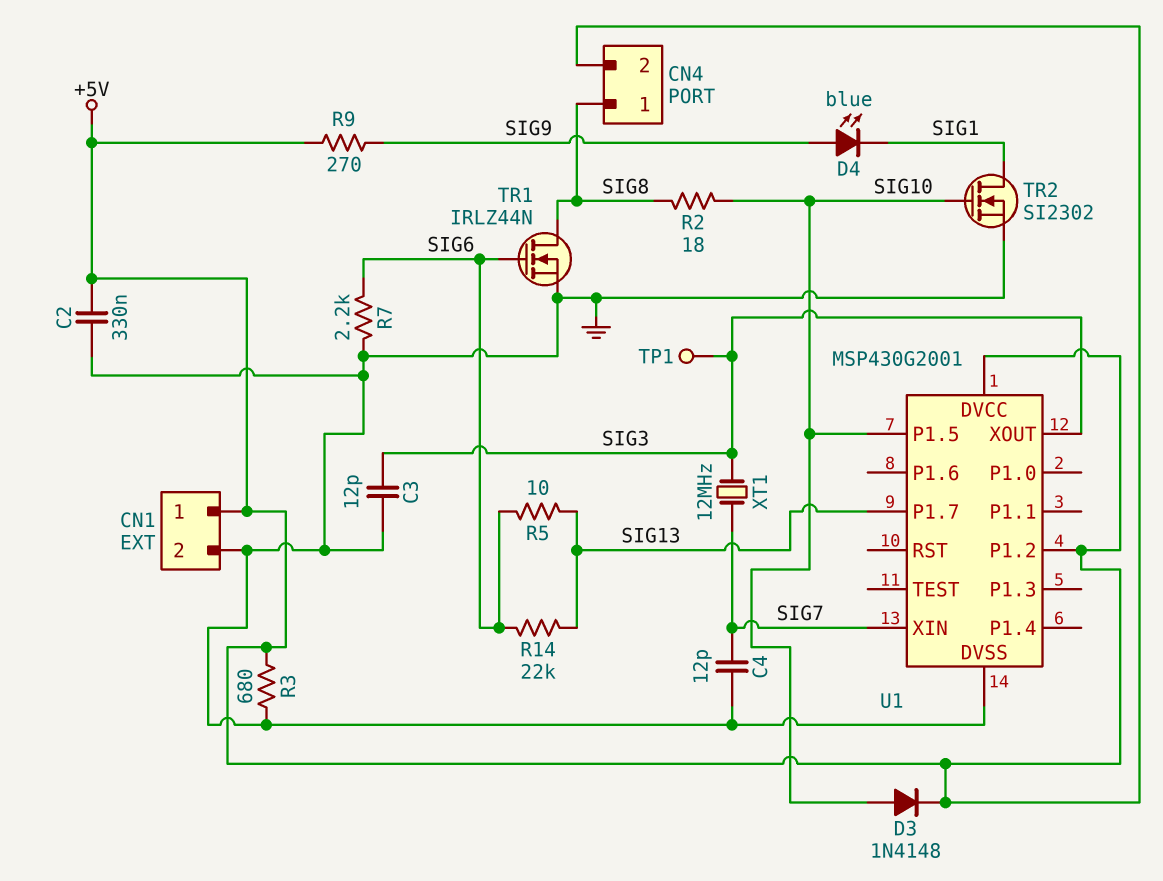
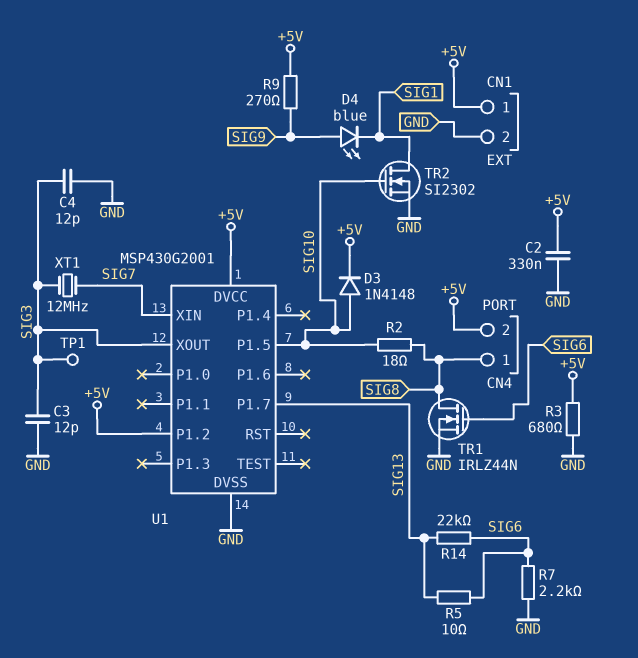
C4: 12pF (GND, SIG7) -> 12pF (GND, SIG3)

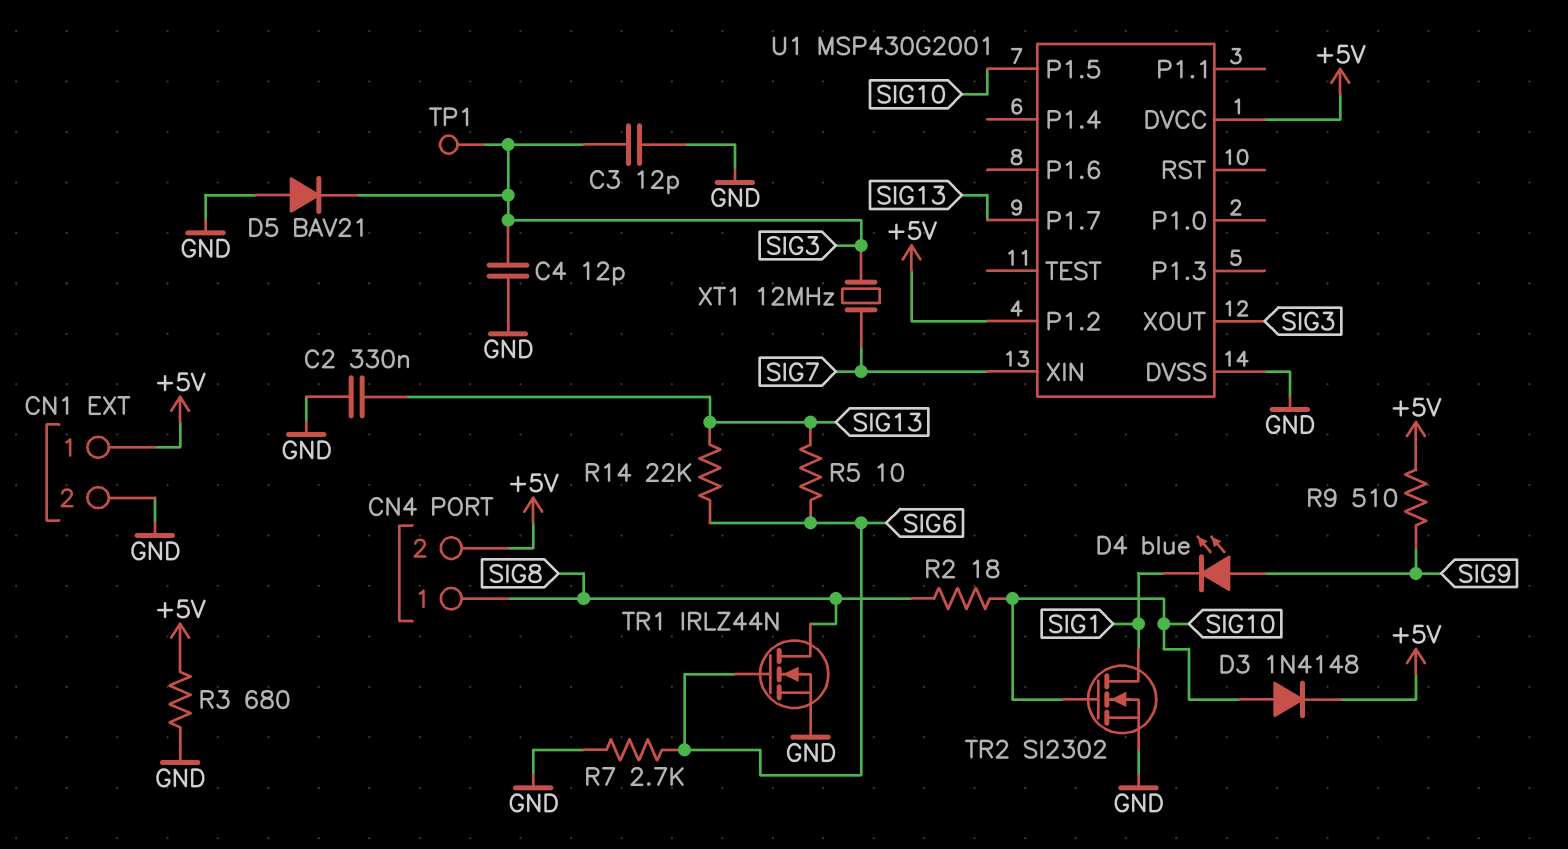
C2: 330nF (+5V, GND) -> 330nF (GND, SIG13)
D5: none -> diode BAV21 (A GND, K SIG3)
R7: 2.2k (GND, SIG6) -> 2.7k (GND, SIG6)
R9: 270 (+5V, SIG9) -> 510 (+5V, SIG9)

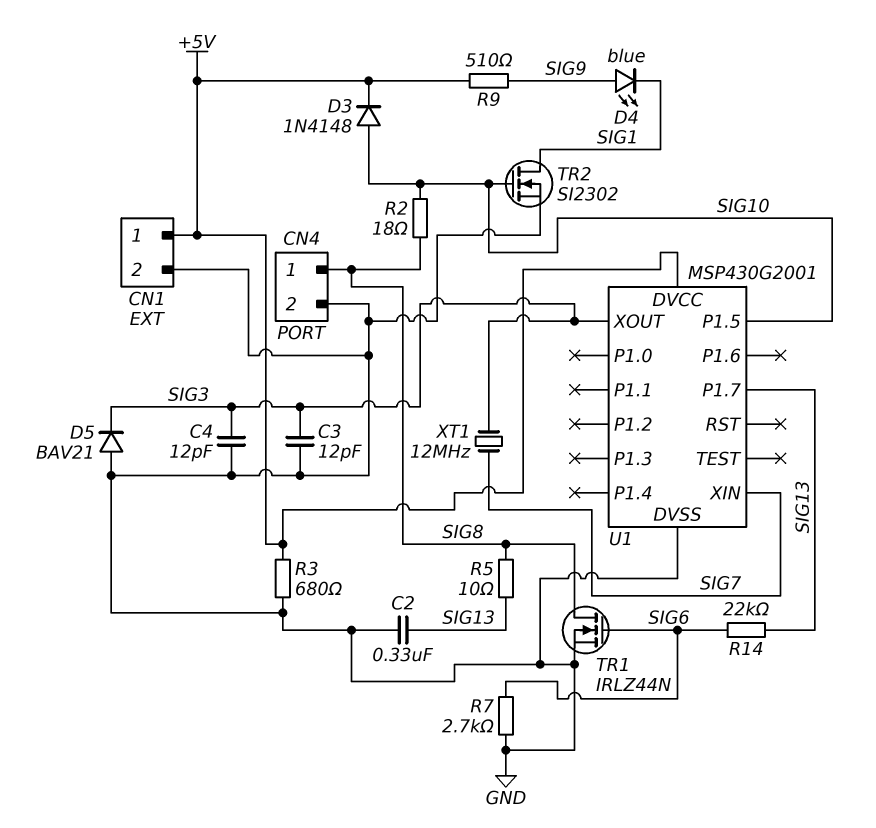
CN4 pin 2: +5V -> GND
R5: 10 (SIG6, SIG13) -> 10 (SIG8, SIG13)
TP1: test point (SIG3) -> none
U1 pin P1.2: +5V -> none

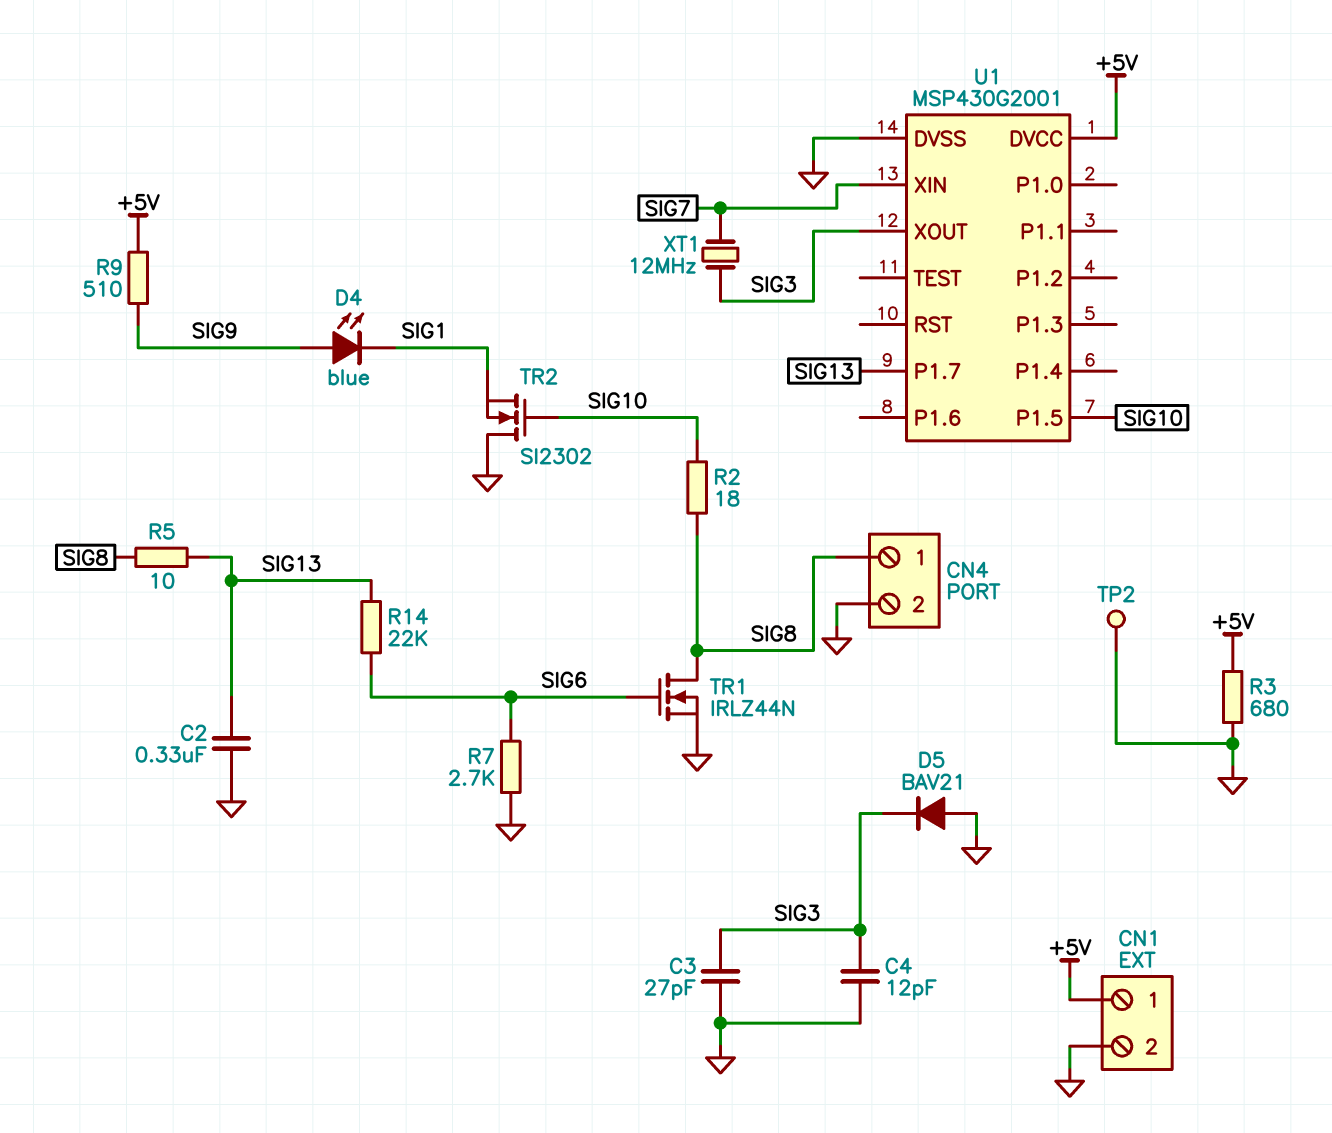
C3: 12pF (GND, SIG3) -> 27pF (GND, SIG3)
D3: diode 1N4148 (A SIG10, K +5V) -> none
TP2: none -> test point (GND)
TR2: NMOS SI2302 (G SIG10, D SIG1, S GND) -> NMOS SI2302 (G SIG10, D GND, S SIG1)

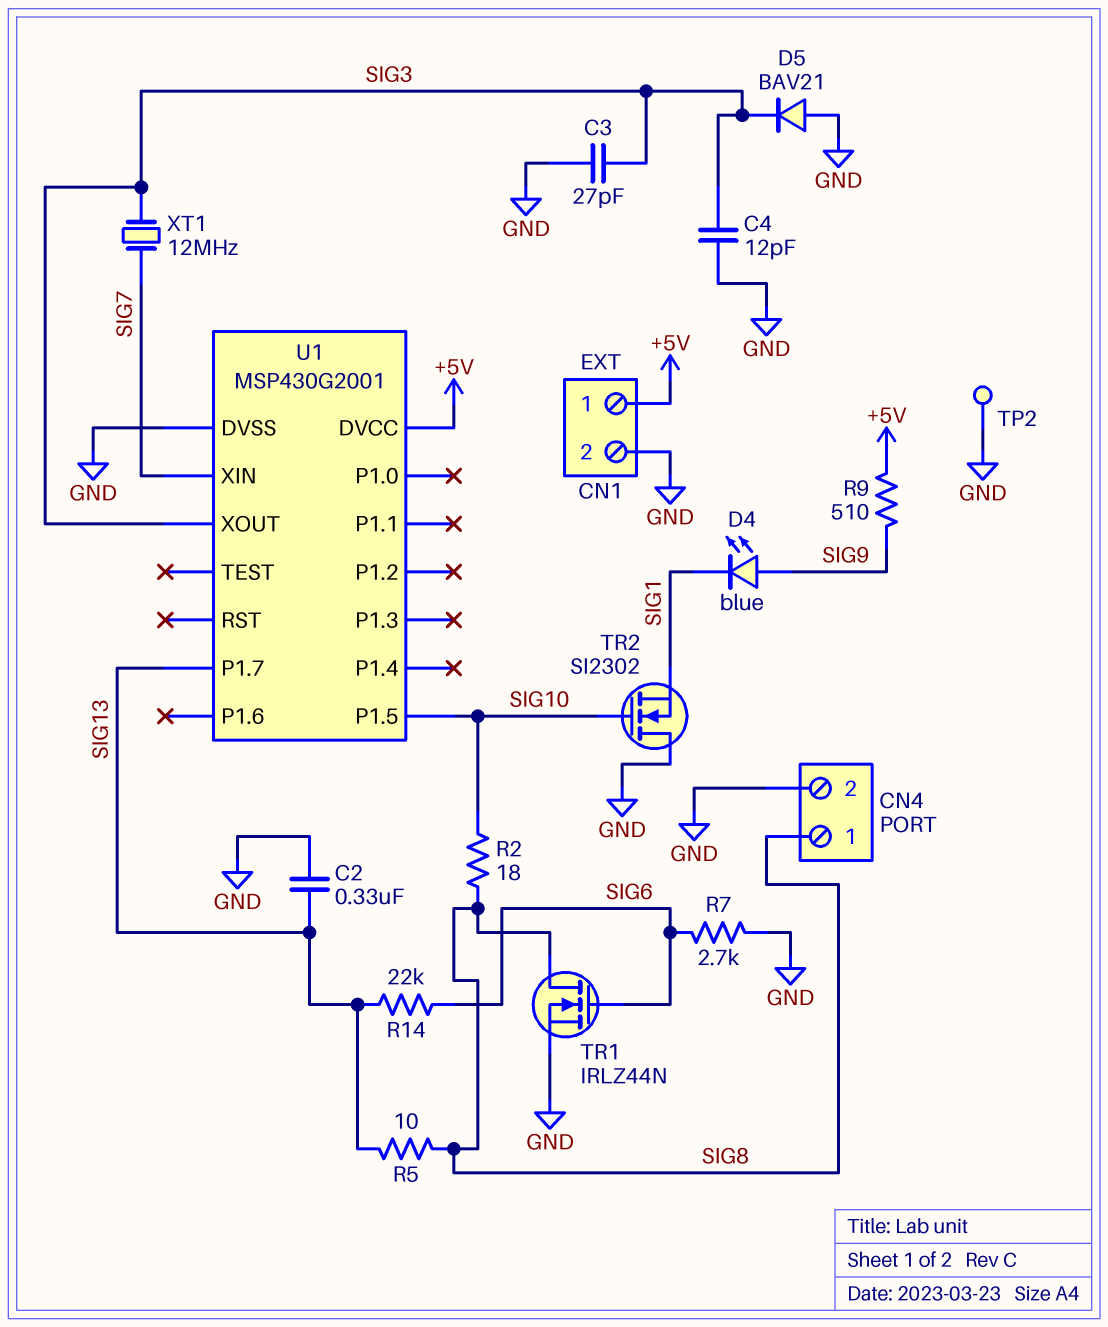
R3: 680 (+5V, GND) -> none

